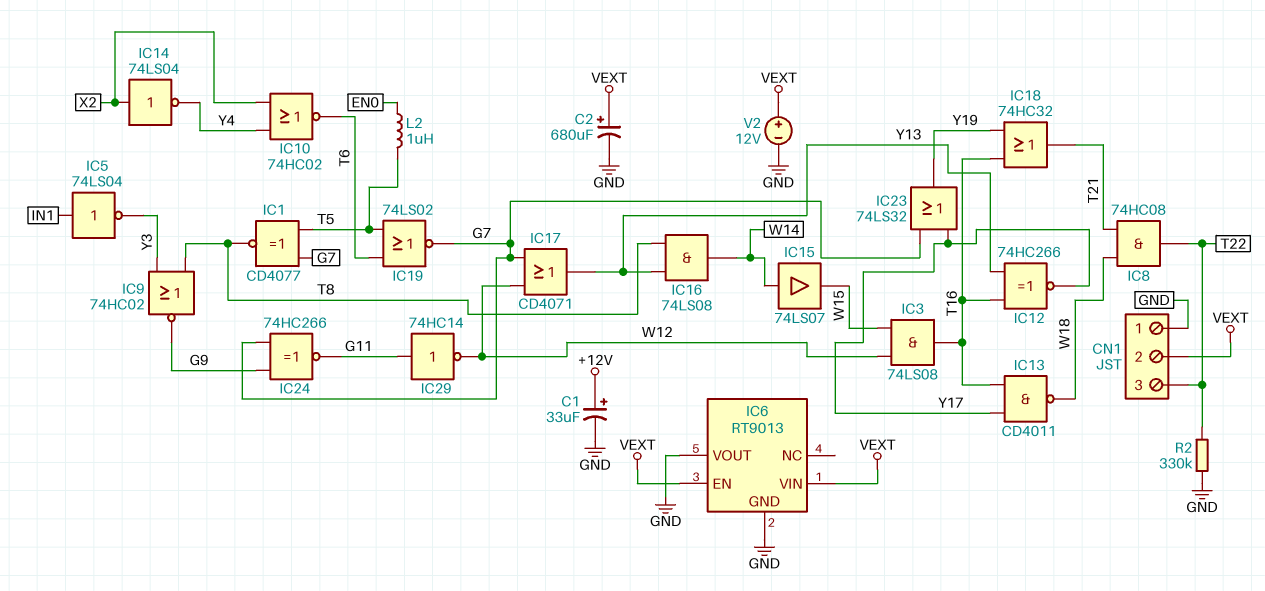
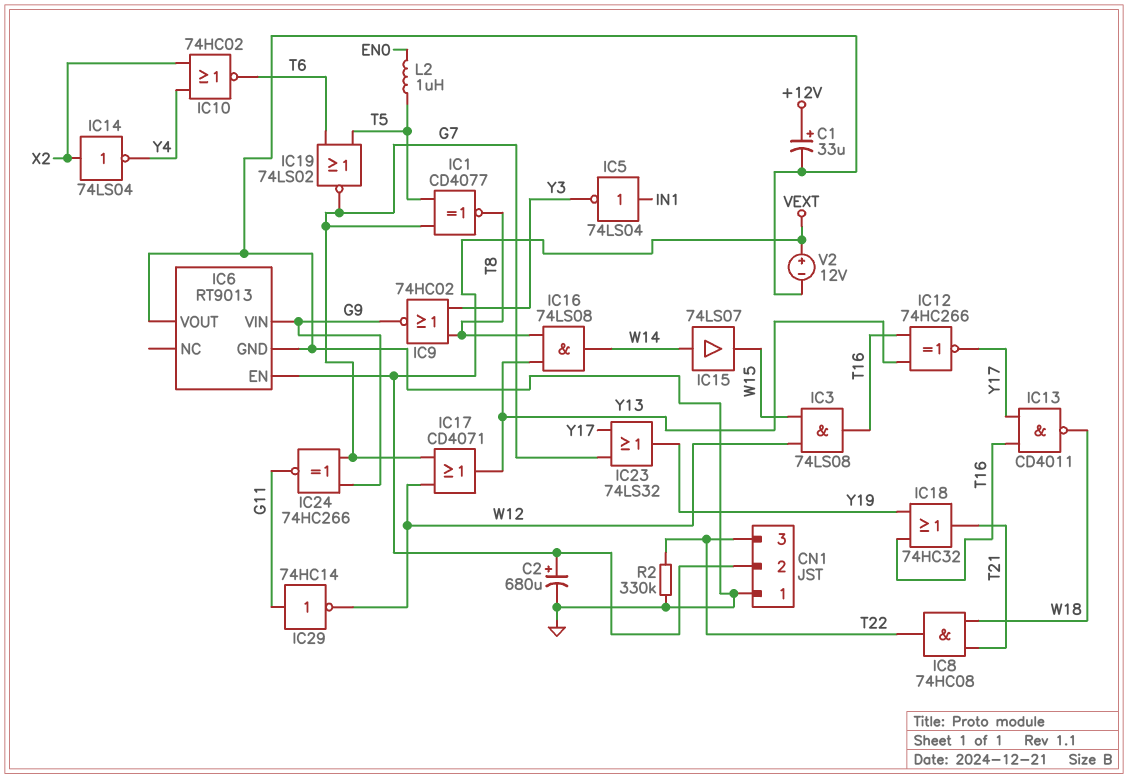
IC6 pin VIN: VEXT -> G9

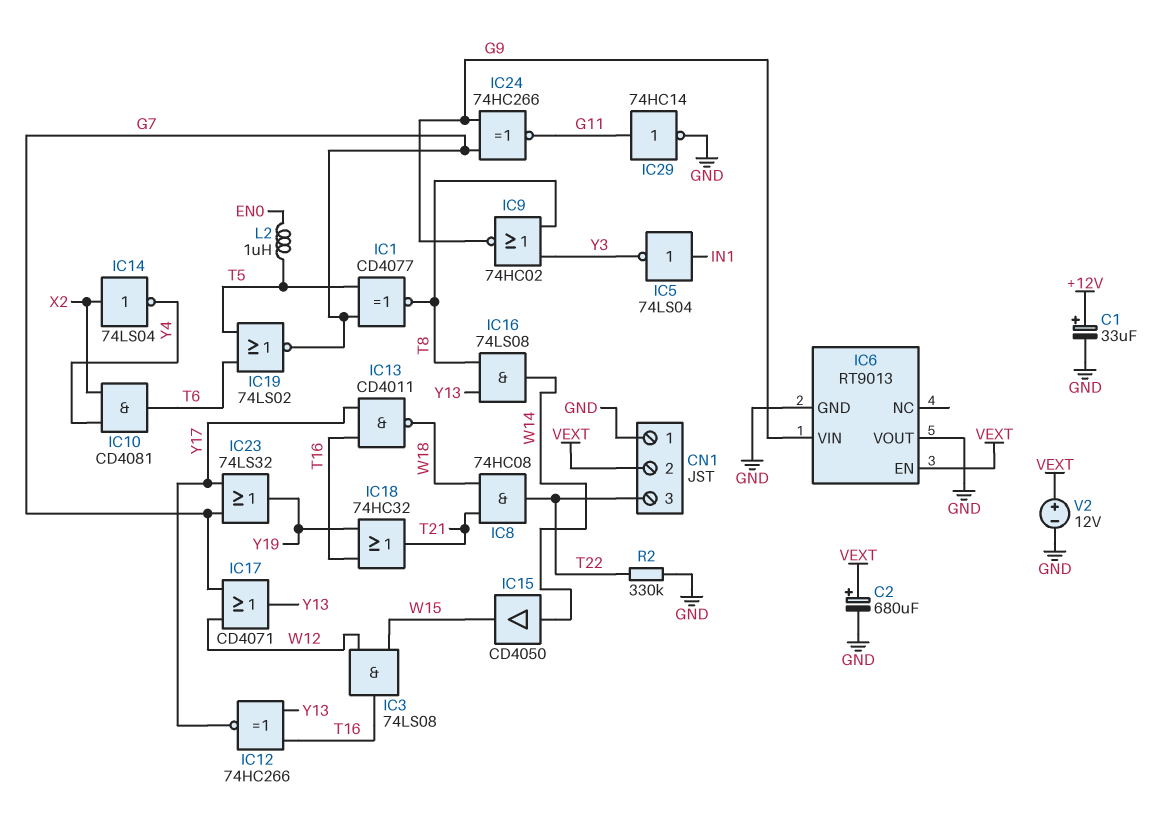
IC10: NOR 74HC02 (in X2, in Y4, out T6) -> AND CD4081 (in X2, in Y4, out T6)
IC15: buffer 74LS07 (in W14, out W15) -> buffer CD4050 (in W14, out W15)
IC29: NOT 74HC14 (in G11, out W12) -> NOT 74HC14 (in G11, out GND)

